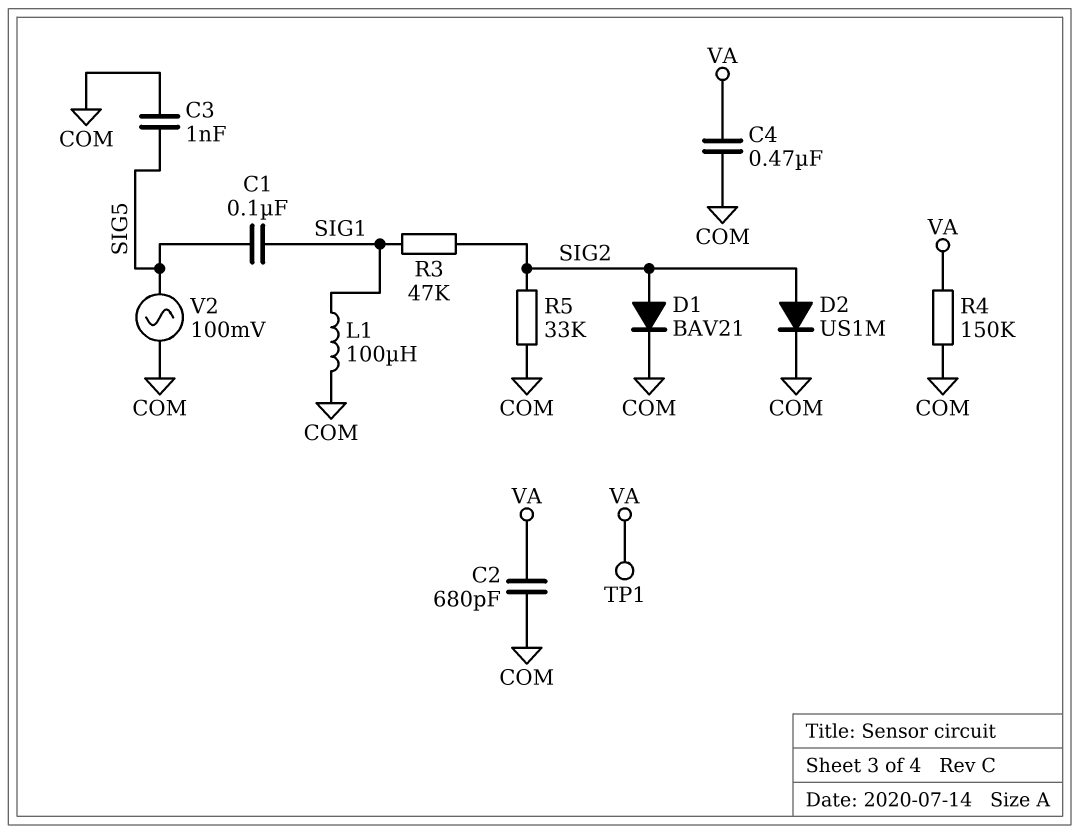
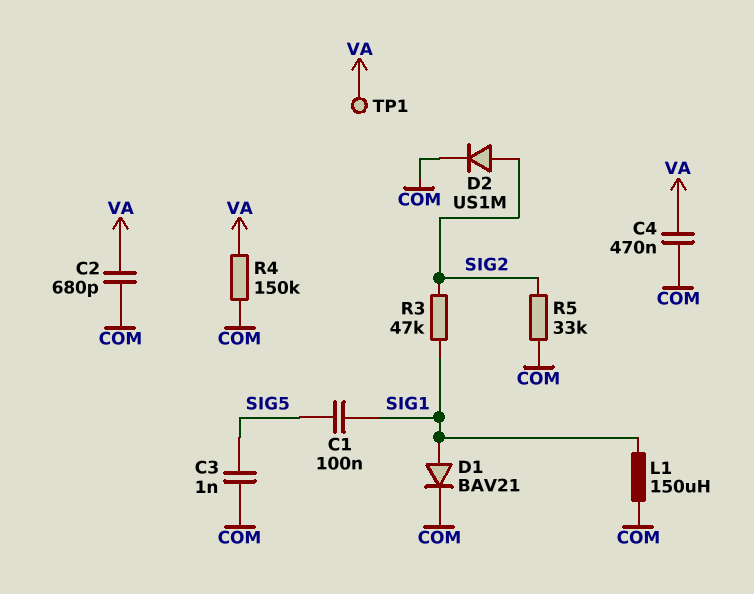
D1: diode BAV21 (A SIG2, K COM) -> diode BAV21 (A SIG1, K COM)
L1: 100uH (COM, SIG1) -> 150uH (COM, SIG1)
V2: AC 100mV (COM, SIG5) -> none

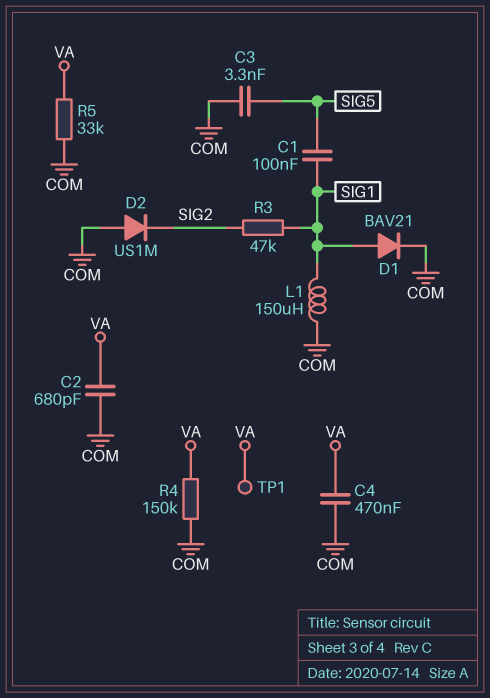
C3: 1nF (COM, SIG5) -> 3.3nF (COM, SIG5)
D2: diode US1M (A SIG2, K COM) -> diode US1M (A COM, K SIG2)
R5: 33k (COM, SIG2) -> 33k (COM, VA)

